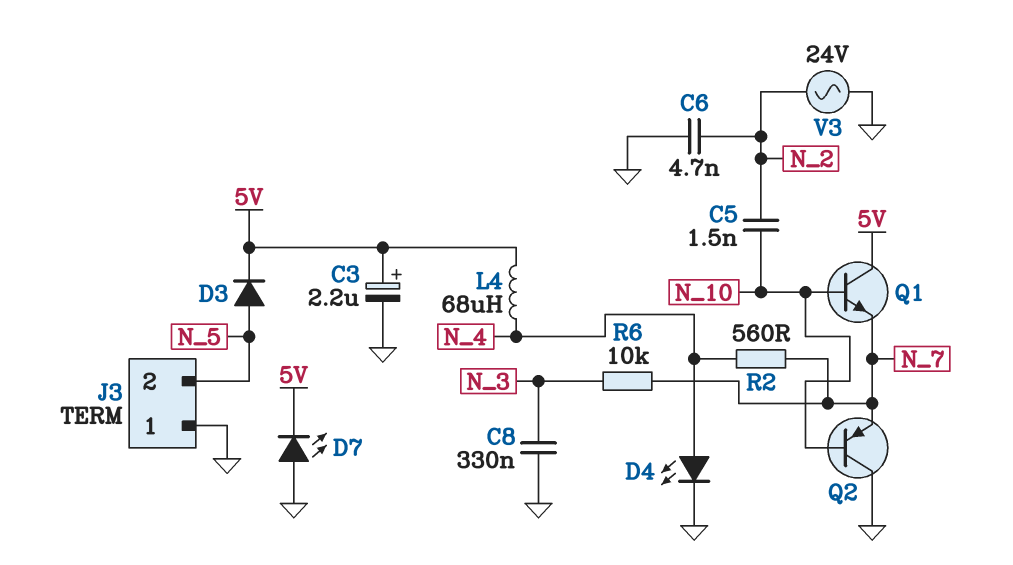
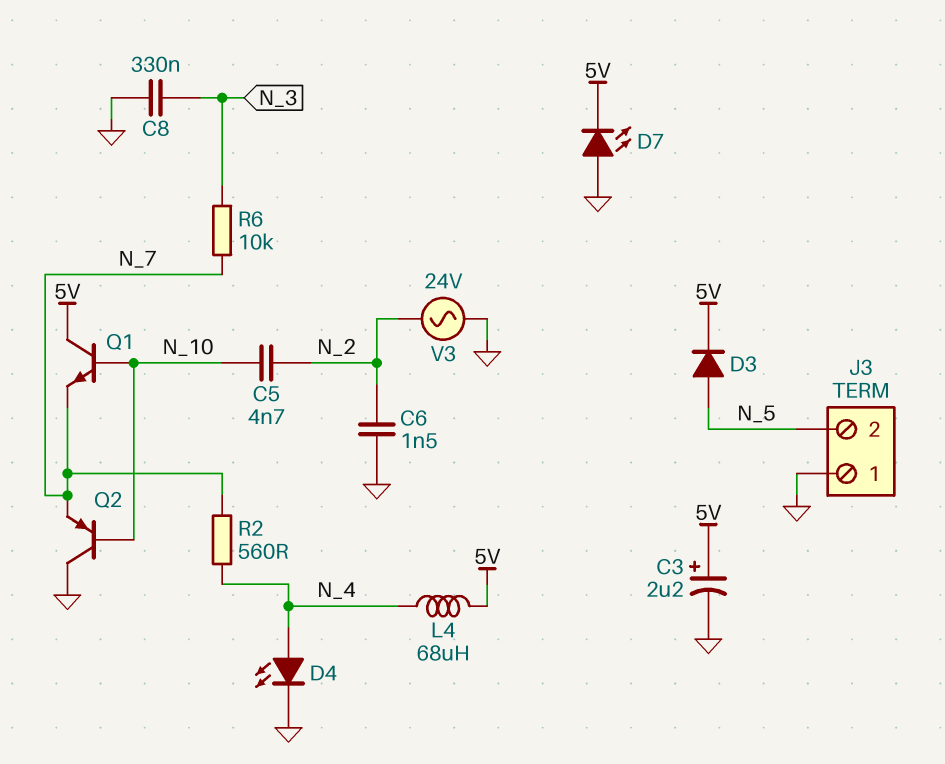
C5: 1.5nF (N_2, N_10) -> 4.7nF (N_2, N_10)
C6: 4.7nF (GND, N_2) -> 1.5nF (GND, N_2)

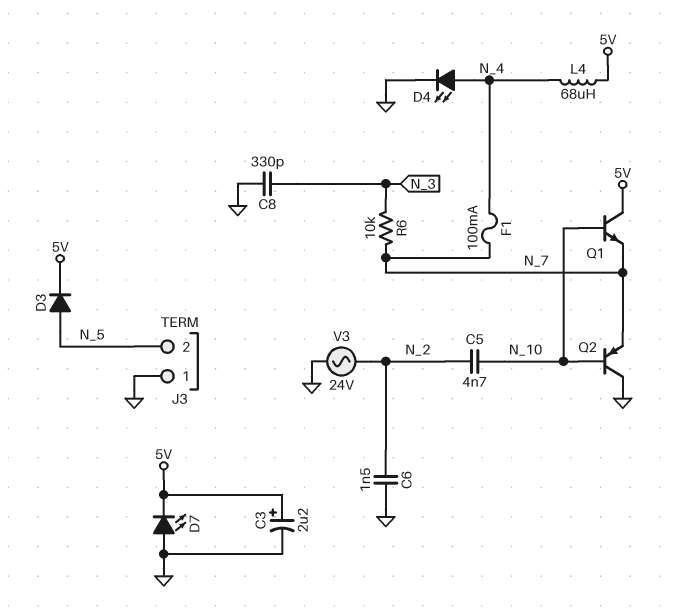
C8: 330nF (GND, N_3) -> 330pF (GND, N_3)
F1: none -> 100mA (N_4, N_7)
R2: 560 (N_4, N_7) -> none

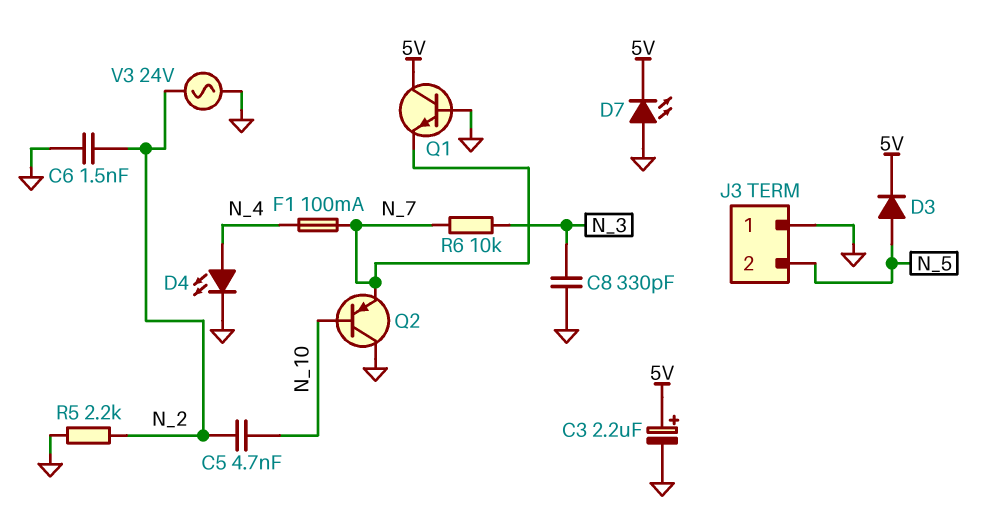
L4: 68uH (5V, N_4) -> none
Q1: NPN (B N_10, C 5V, E N_7) -> NPN (B GND, C 5V, E N_7)
R5: none -> 2.2k (GND, N_2)

